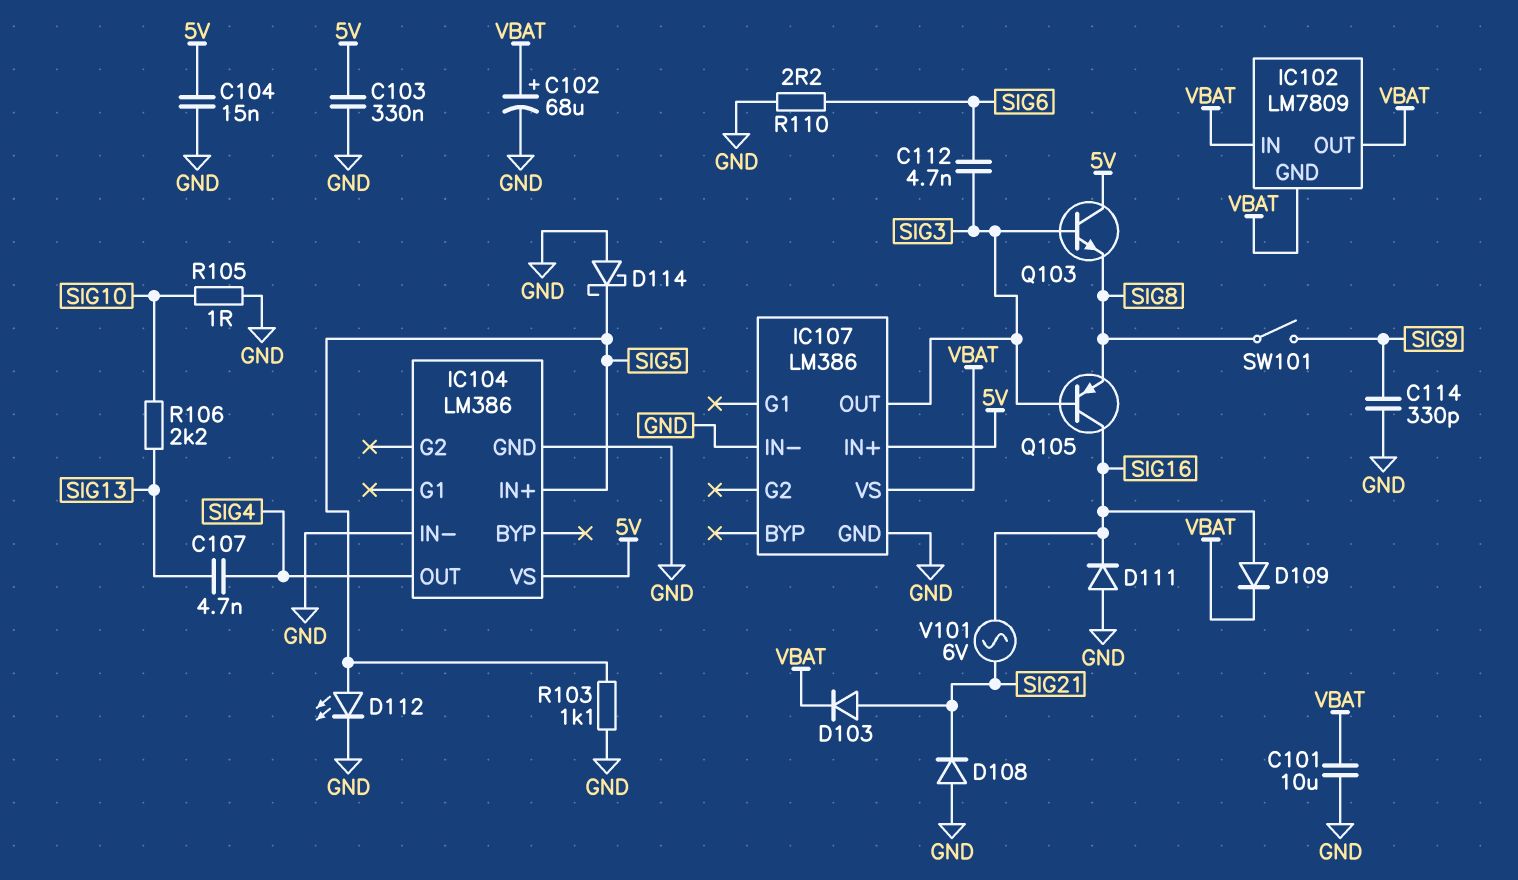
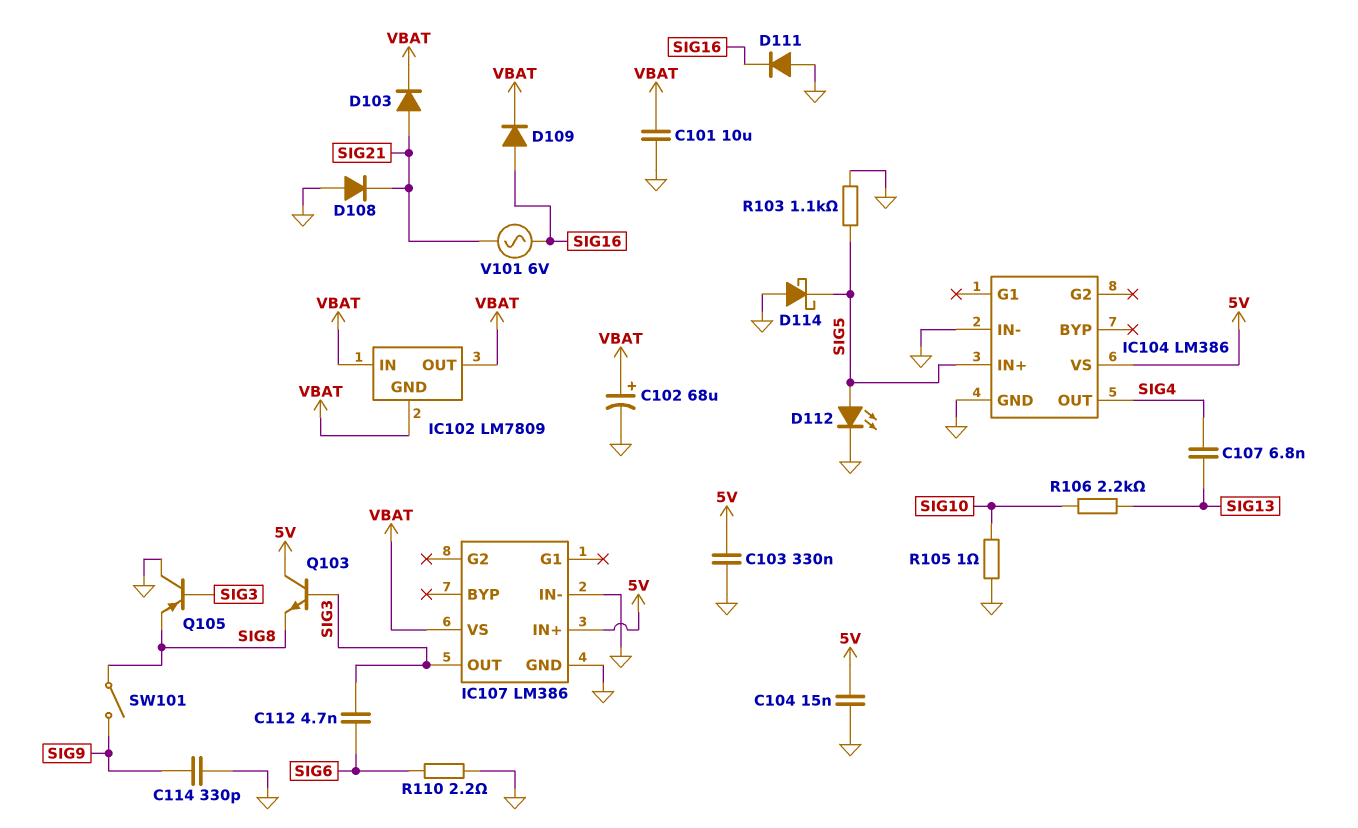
C107: 4.7nF (SIG4, SIG13) -> 6.8nF (SIG4, SIG13)
Q105: PNP (B SIG3, C SIG16, E SIG8) -> PNP (B SIG3, C GND, E SIG8)

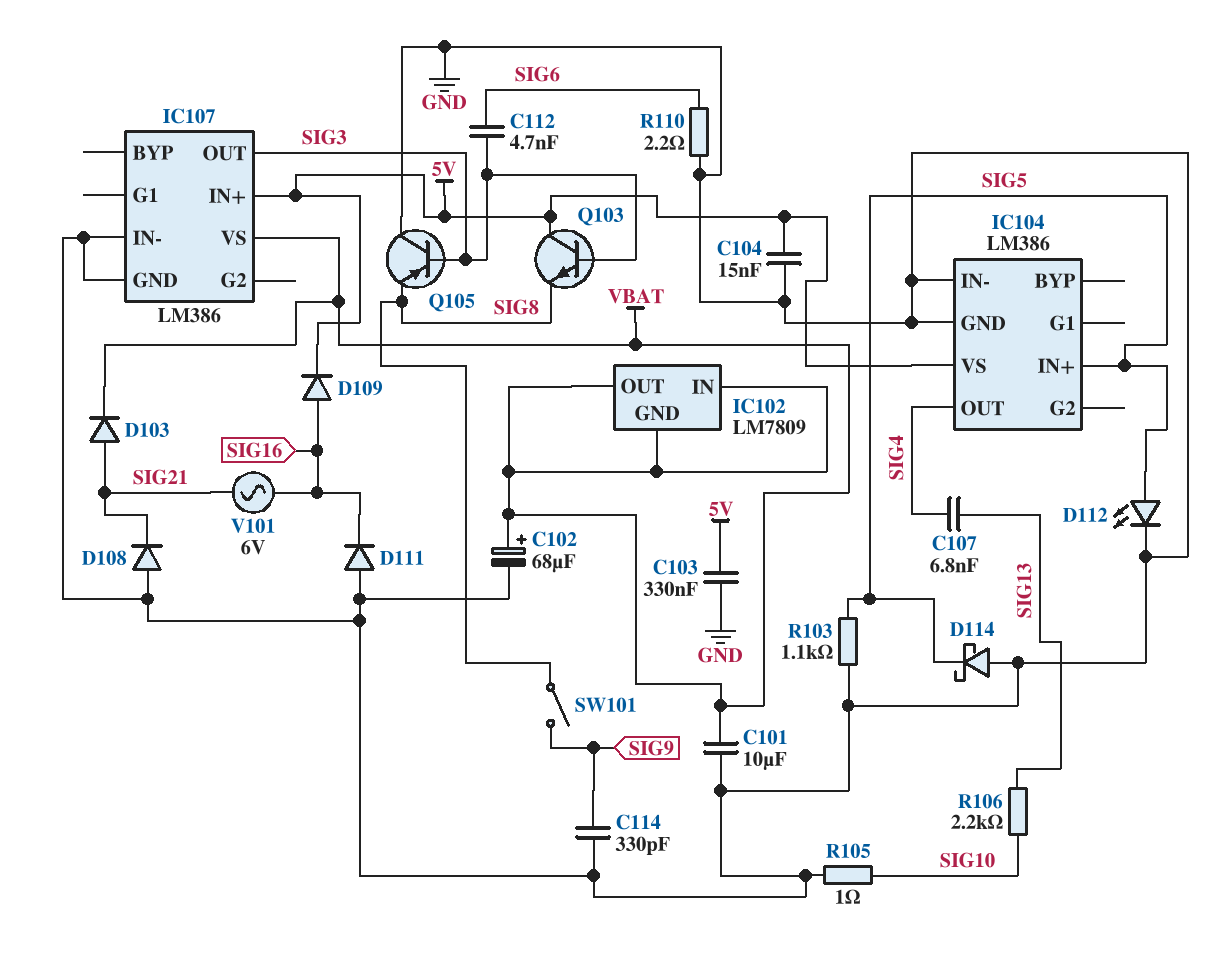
D109: diode (A SIG16, K VBAT) -> diode (A SIG16, K 5V)

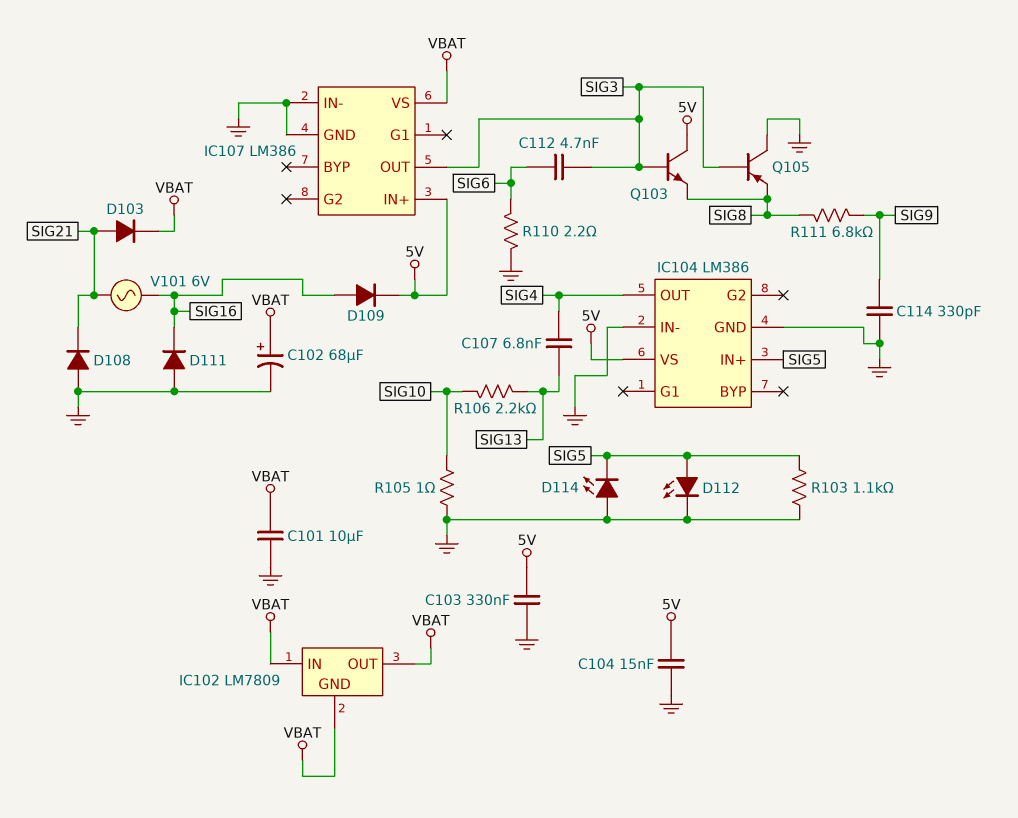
D114: schottky (A GND, K SIG5) -> LED (A GND, K SIG5)
R111: none -> 6.8k (SIG8, SIG9)
SW101: switch (SIG8, SIG9) -> none

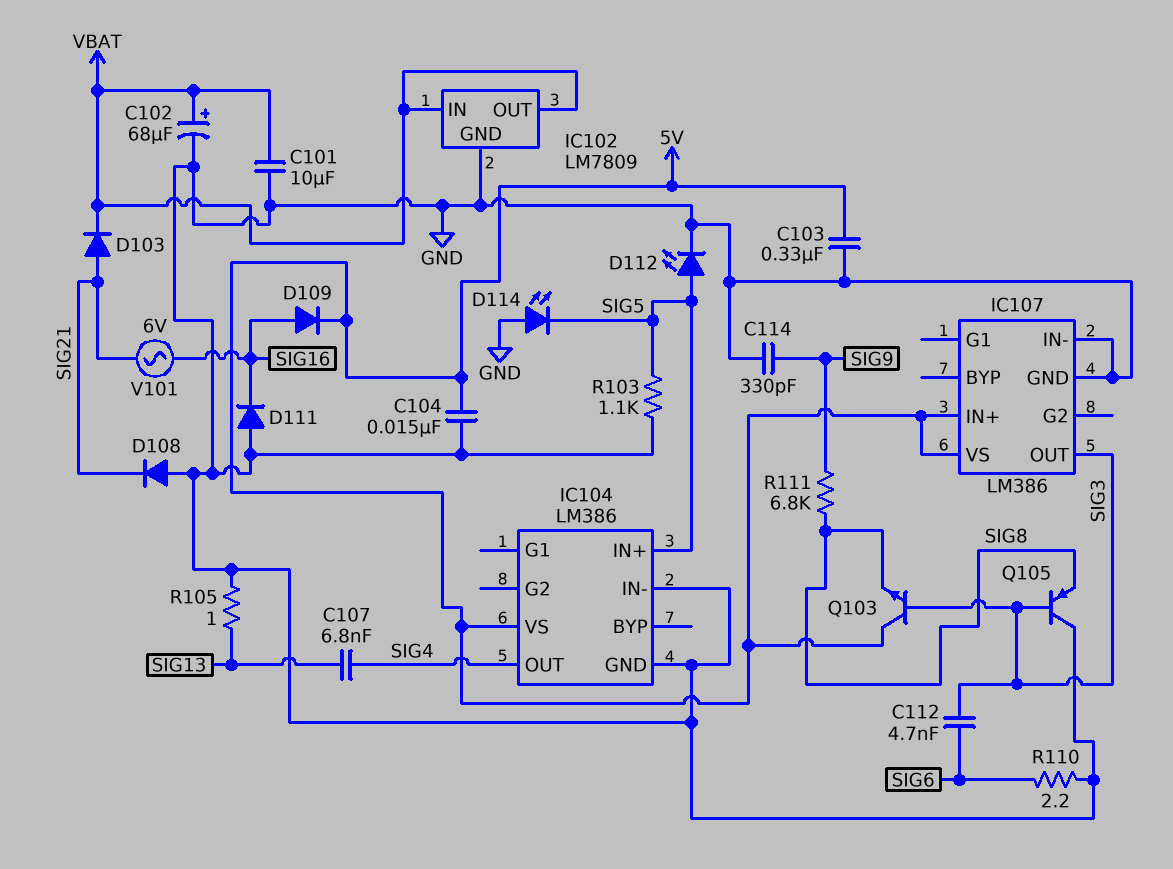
IC102 pin GND: VBAT -> GND
IC107 pin VS: VBAT -> 5V
R105: 1 (GND, SIG10) -> 1 (GND, SIG13)
R106: 2.2k (SIG10, SIG13) -> none

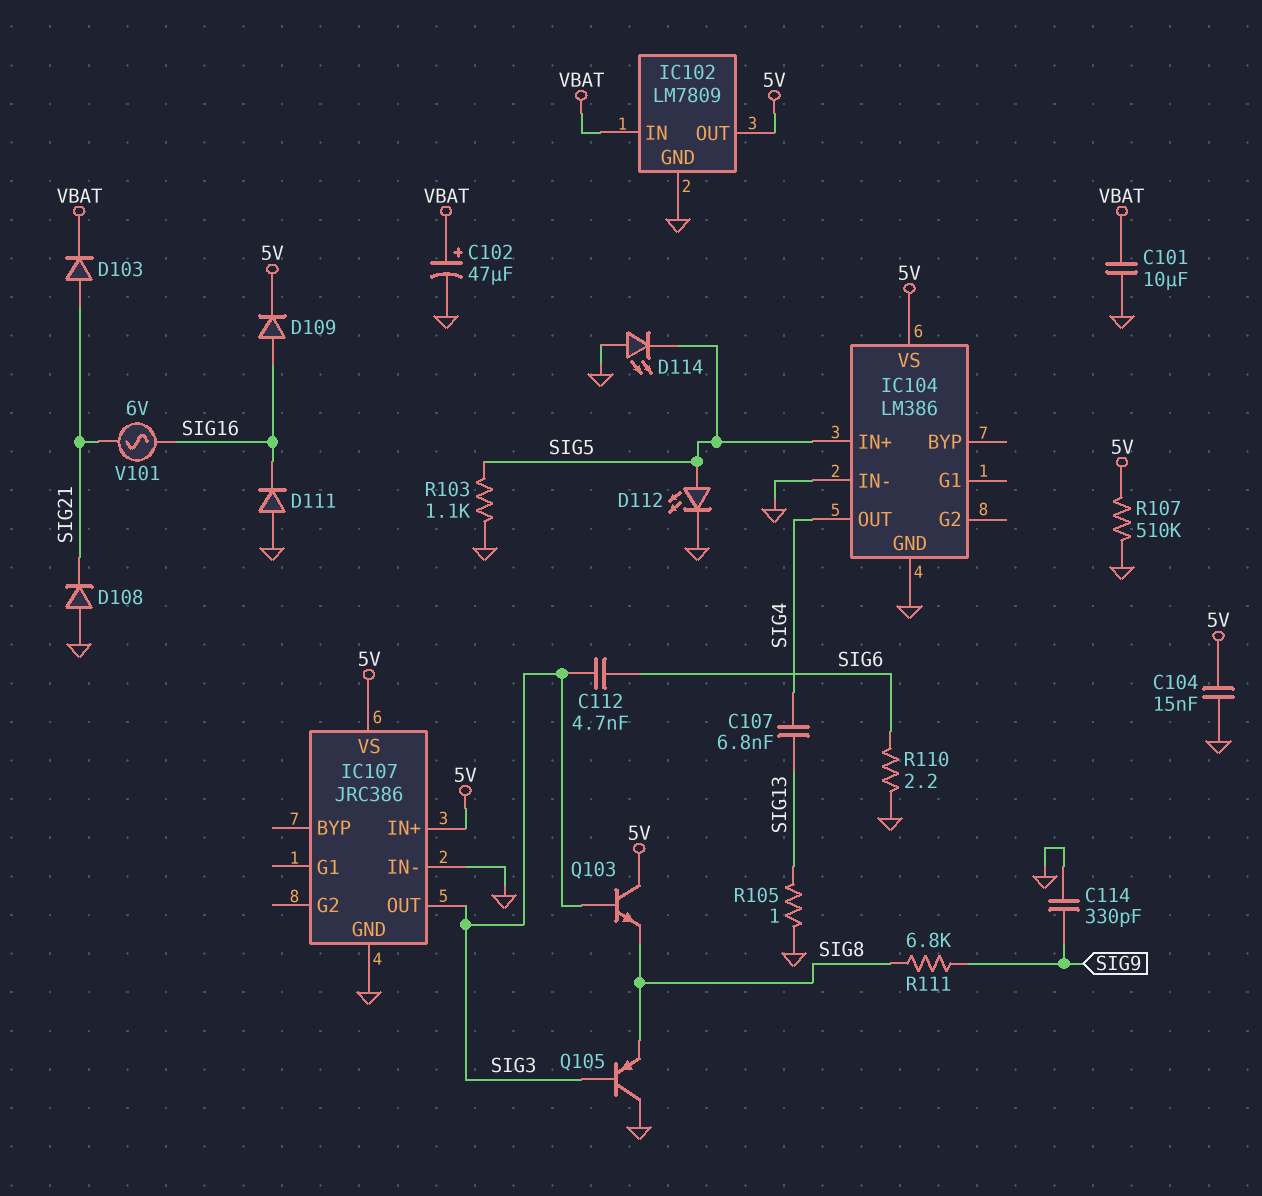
C102: 68uF (plus VBAT, minus GND) -> 47uF (plus VBAT, minus GND)
C103: 330nF (5V, GND) -> none
IC102 pin OUT: VBAT -> 5V
IC107: LM386 -> JRC386
R107: none -> 510k (5V, GND)

